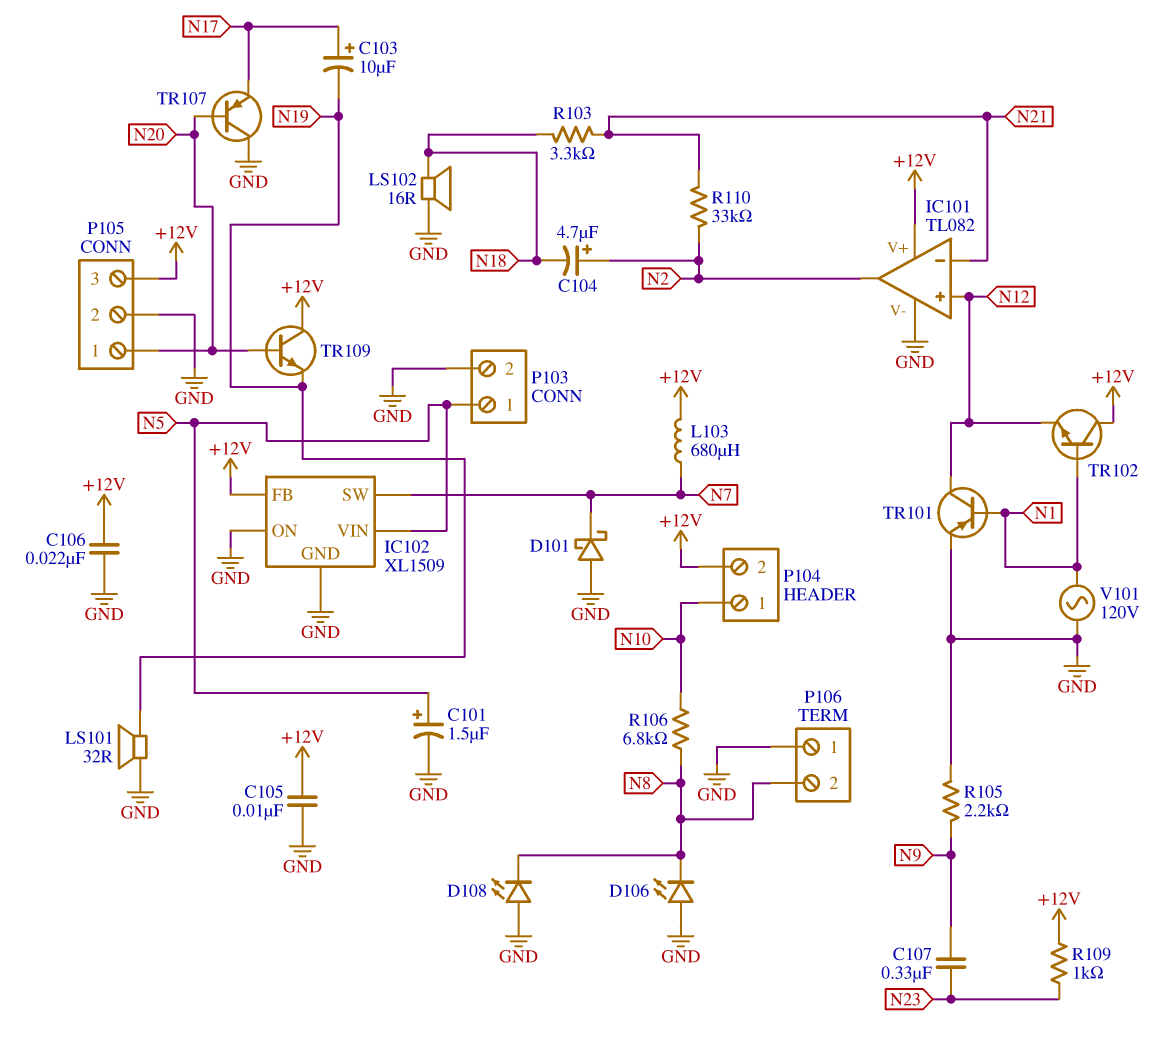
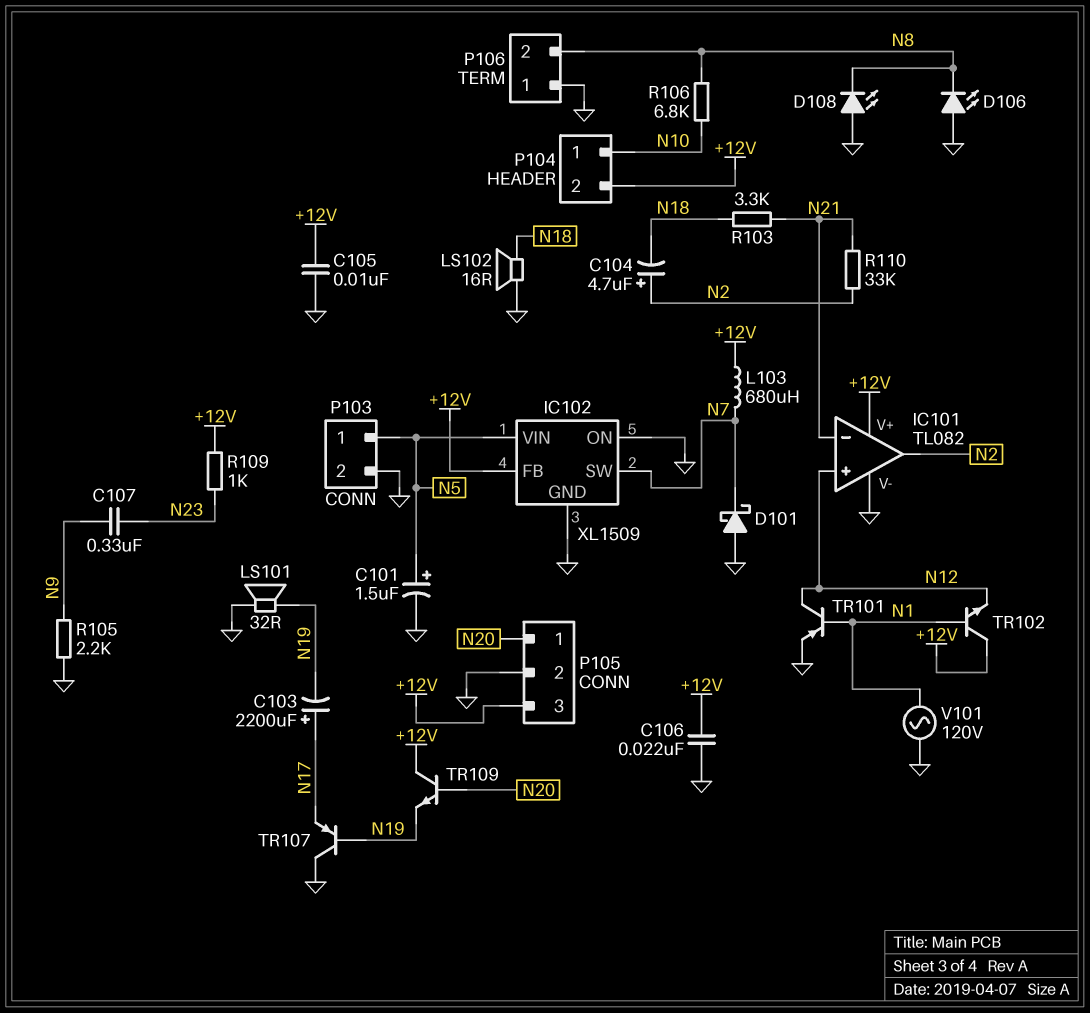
C103: 10uF (plus N17, minus N19) -> 2200uF (plus N17, minus N19)
TR107: PNP (B N20, C GND, E N17) -> PNP (B N19, C GND, E N17)

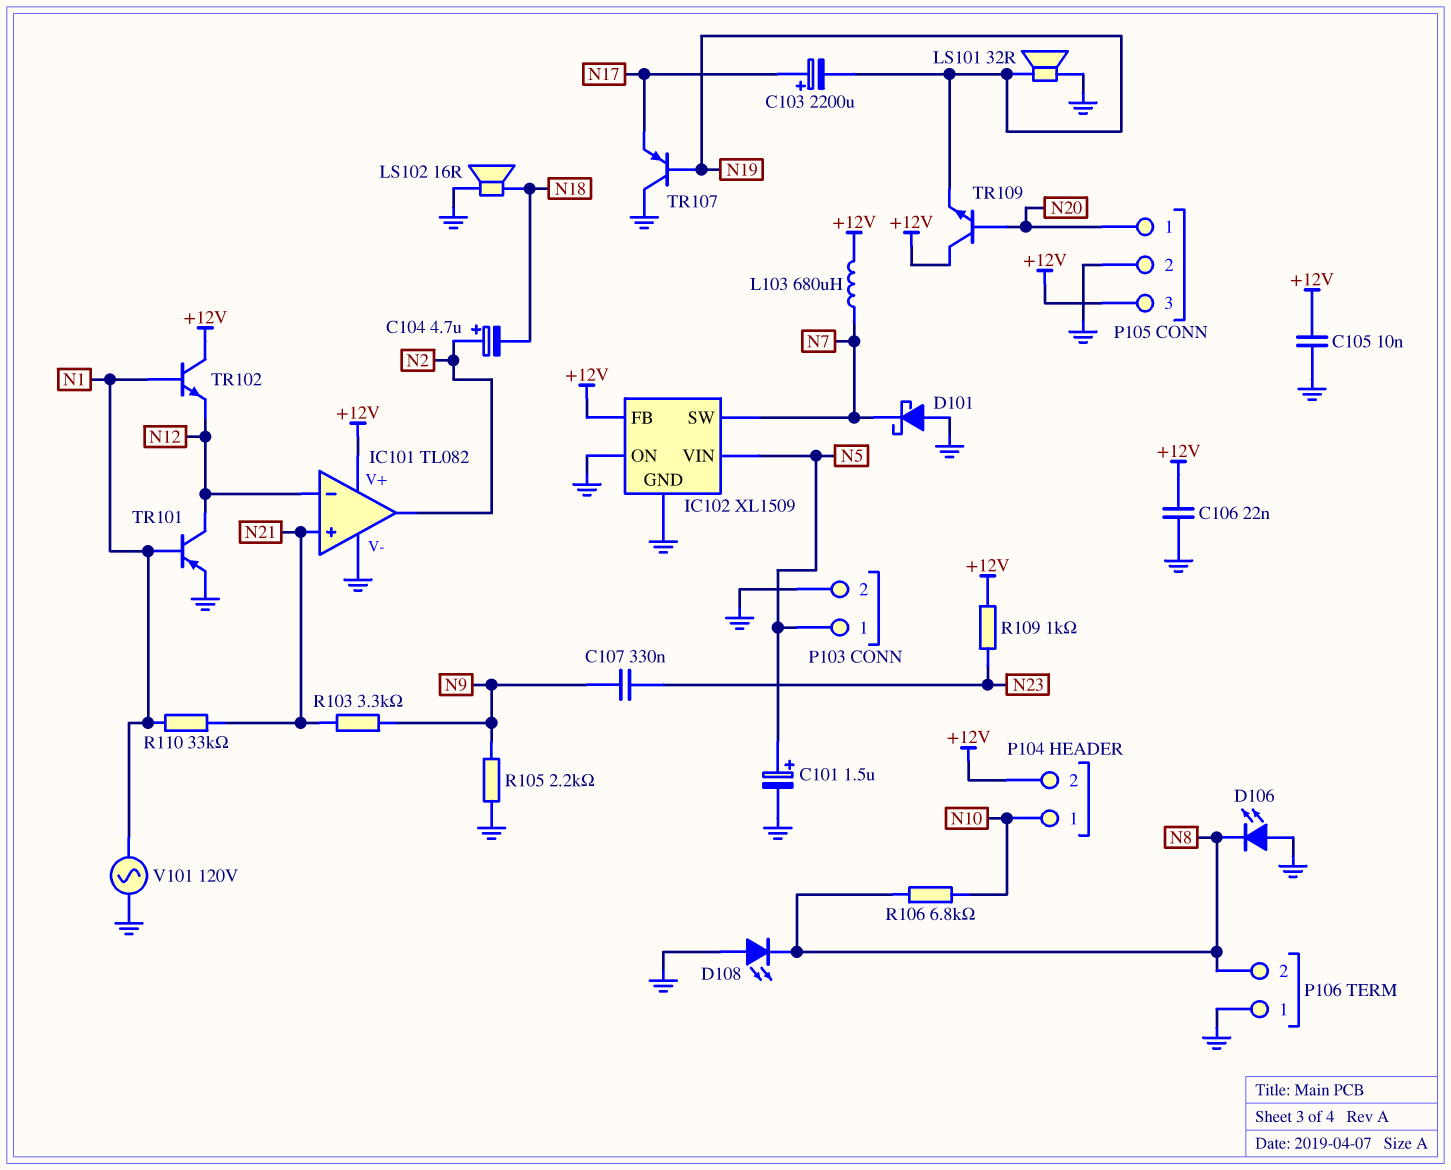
IC101 pin in+: N12 -> N21
IC101 pin in-: N21 -> N12
R103: 3.3k (N18, N21) -> 3.3k (N9, N21)
R110: 33k (N2, N21) -> 33k (N1, N21)

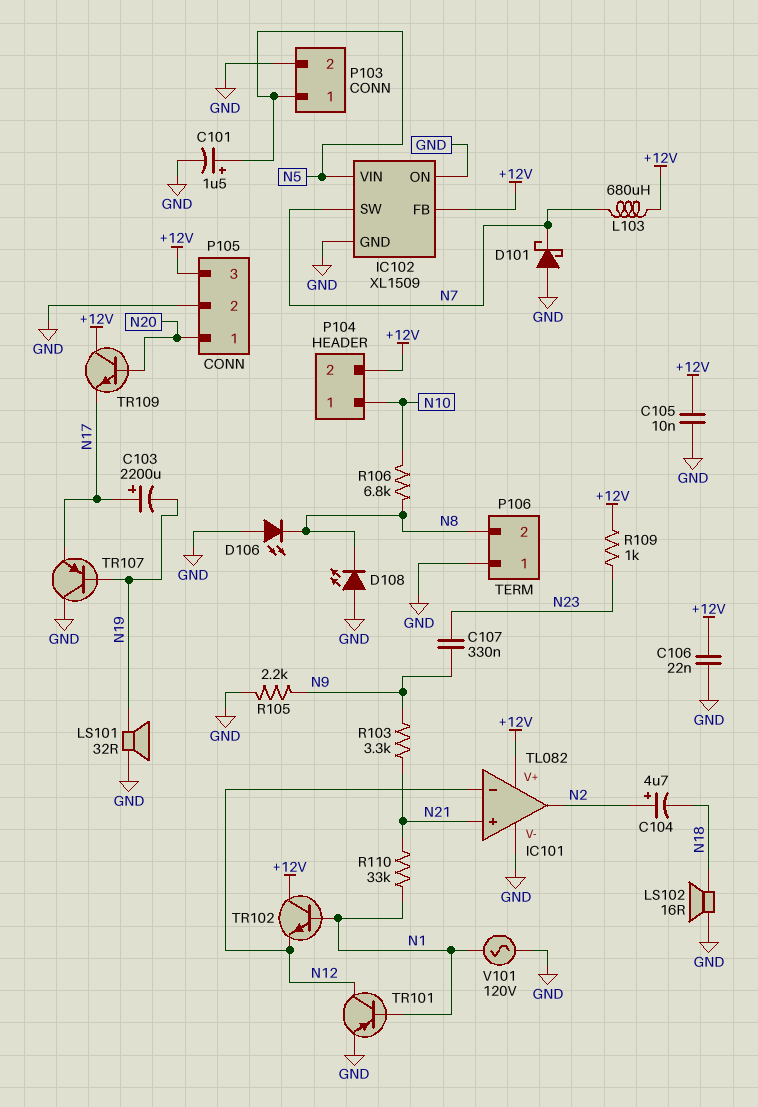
TR109: NPN (B N20, C +12V, E N19) -> NPN (B N20, C +12V, E N17)

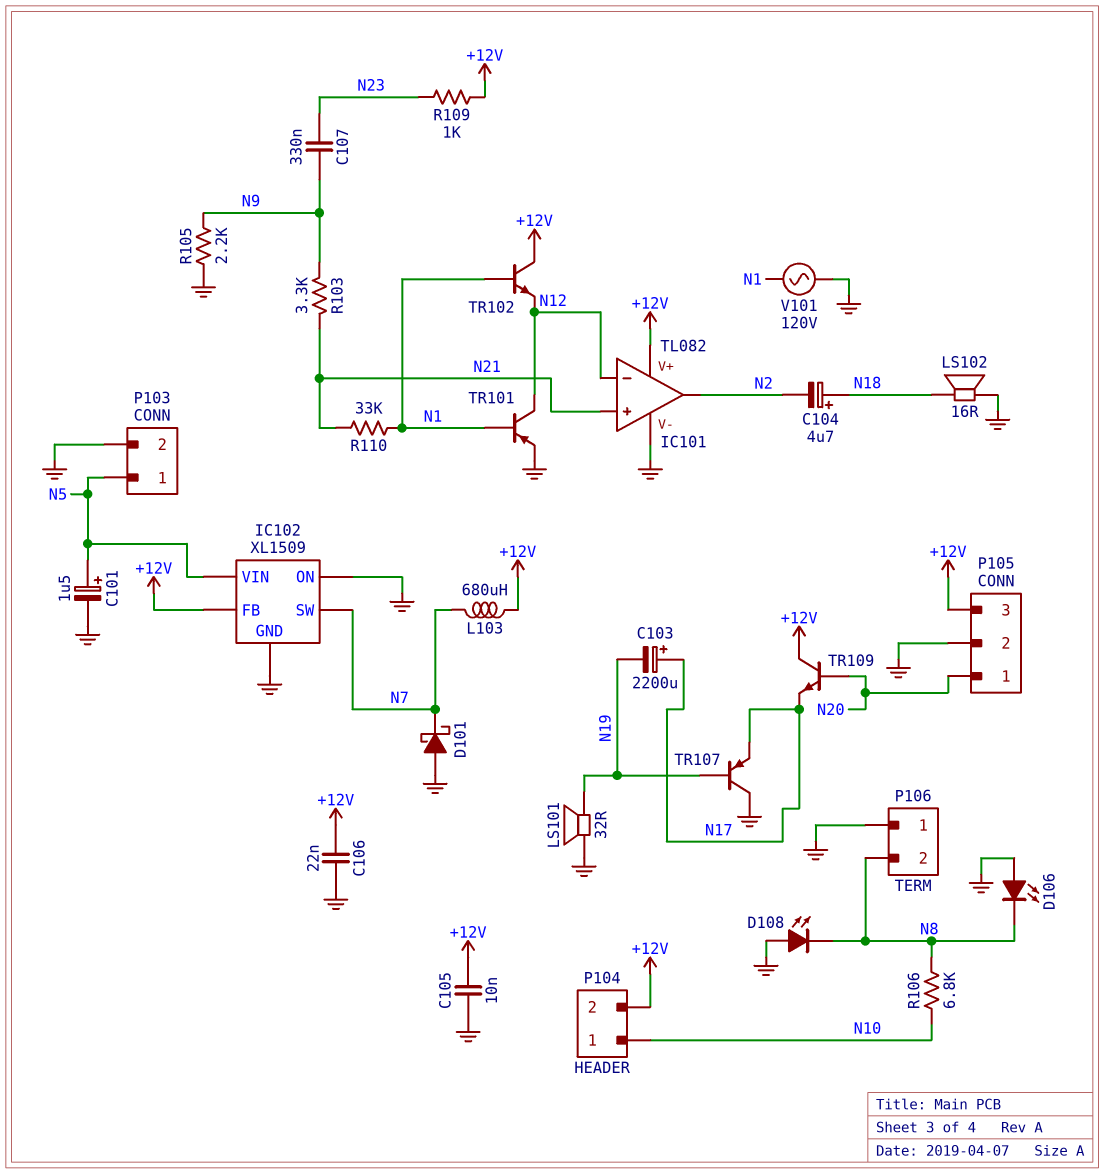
C104: 4.7uF (plus N2, minus N18) -> 4.7uF (plus N18, minus N2)

